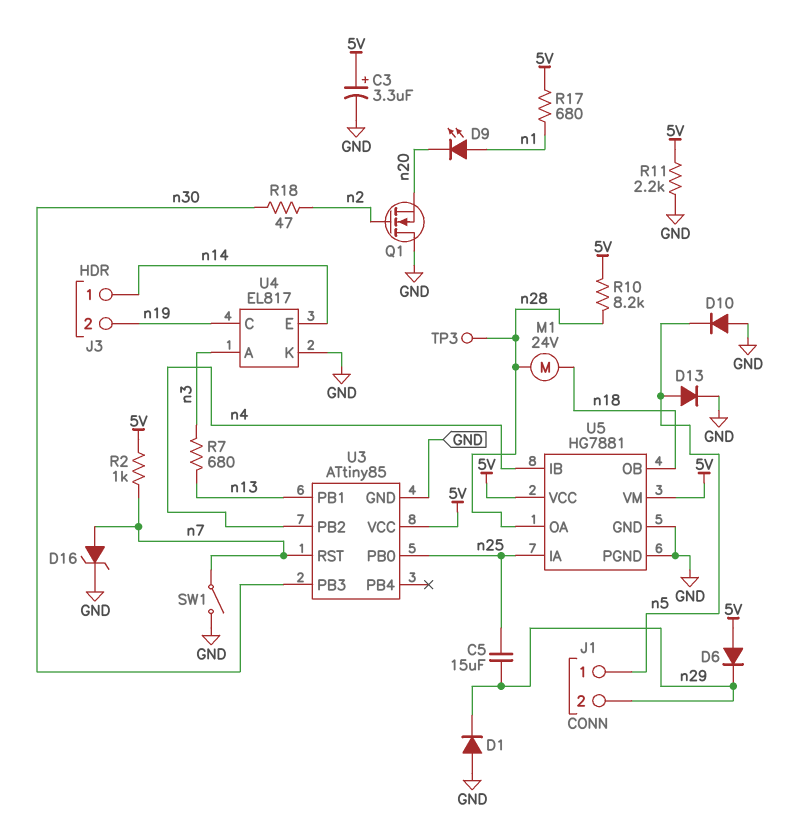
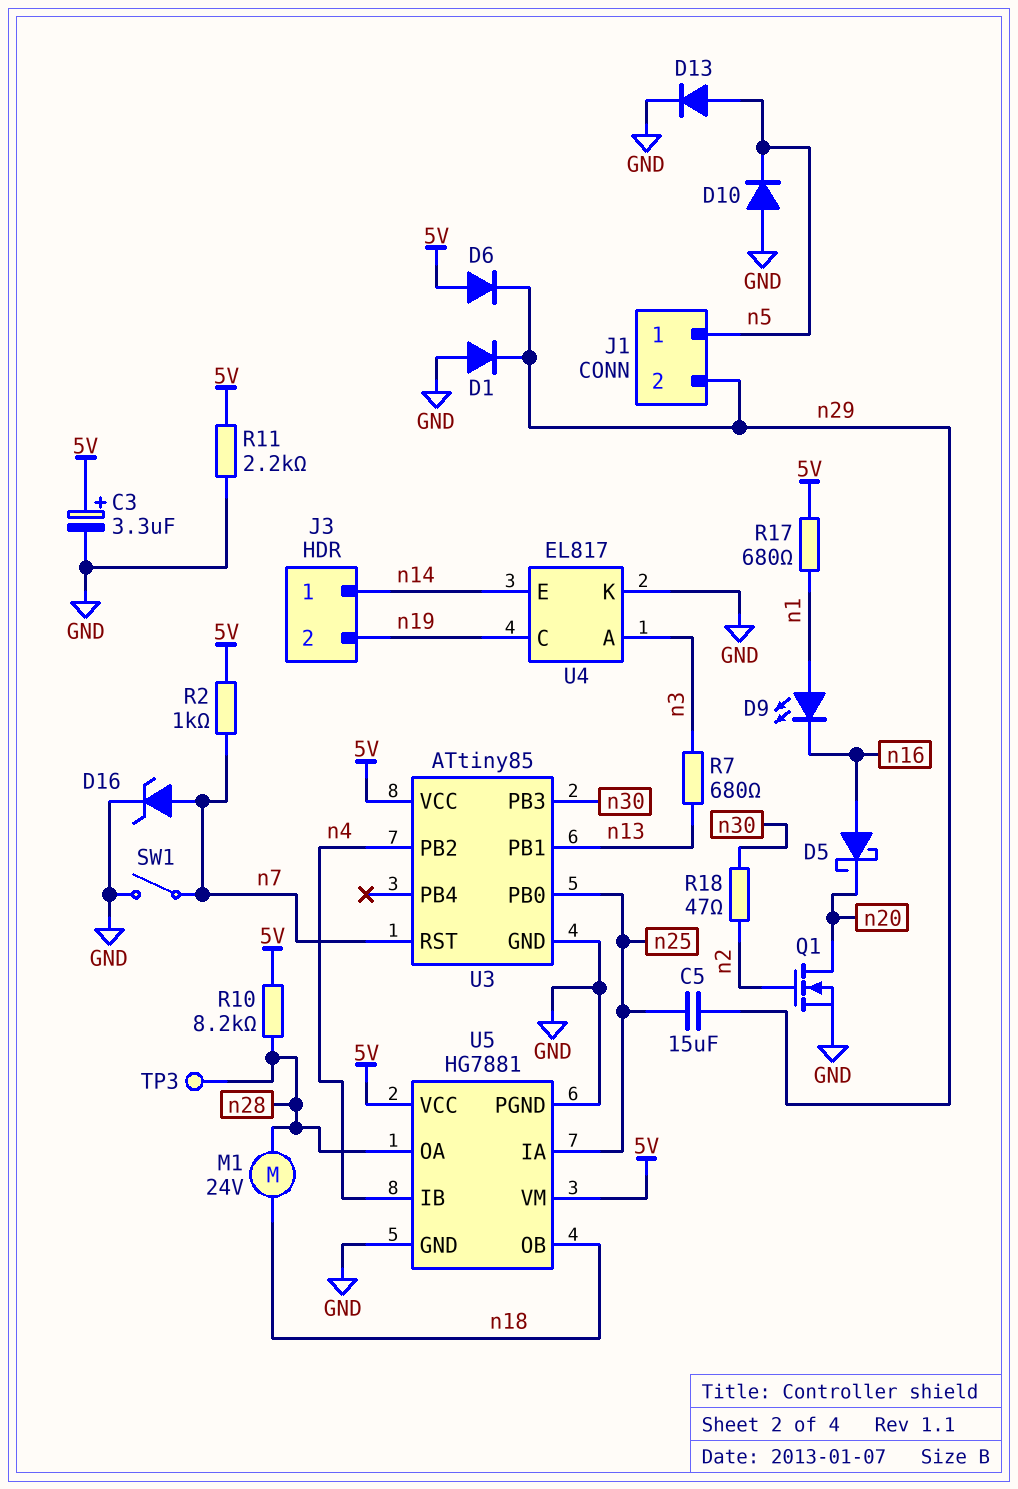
D5: none -> schottky (A n16, K n20)
D9: LED (A n1, K n20) -> LED (A n1, K n16)
Q1: NMOS (G n2, D GND, S n20) -> NMOS (G n2, D n20, S GND)

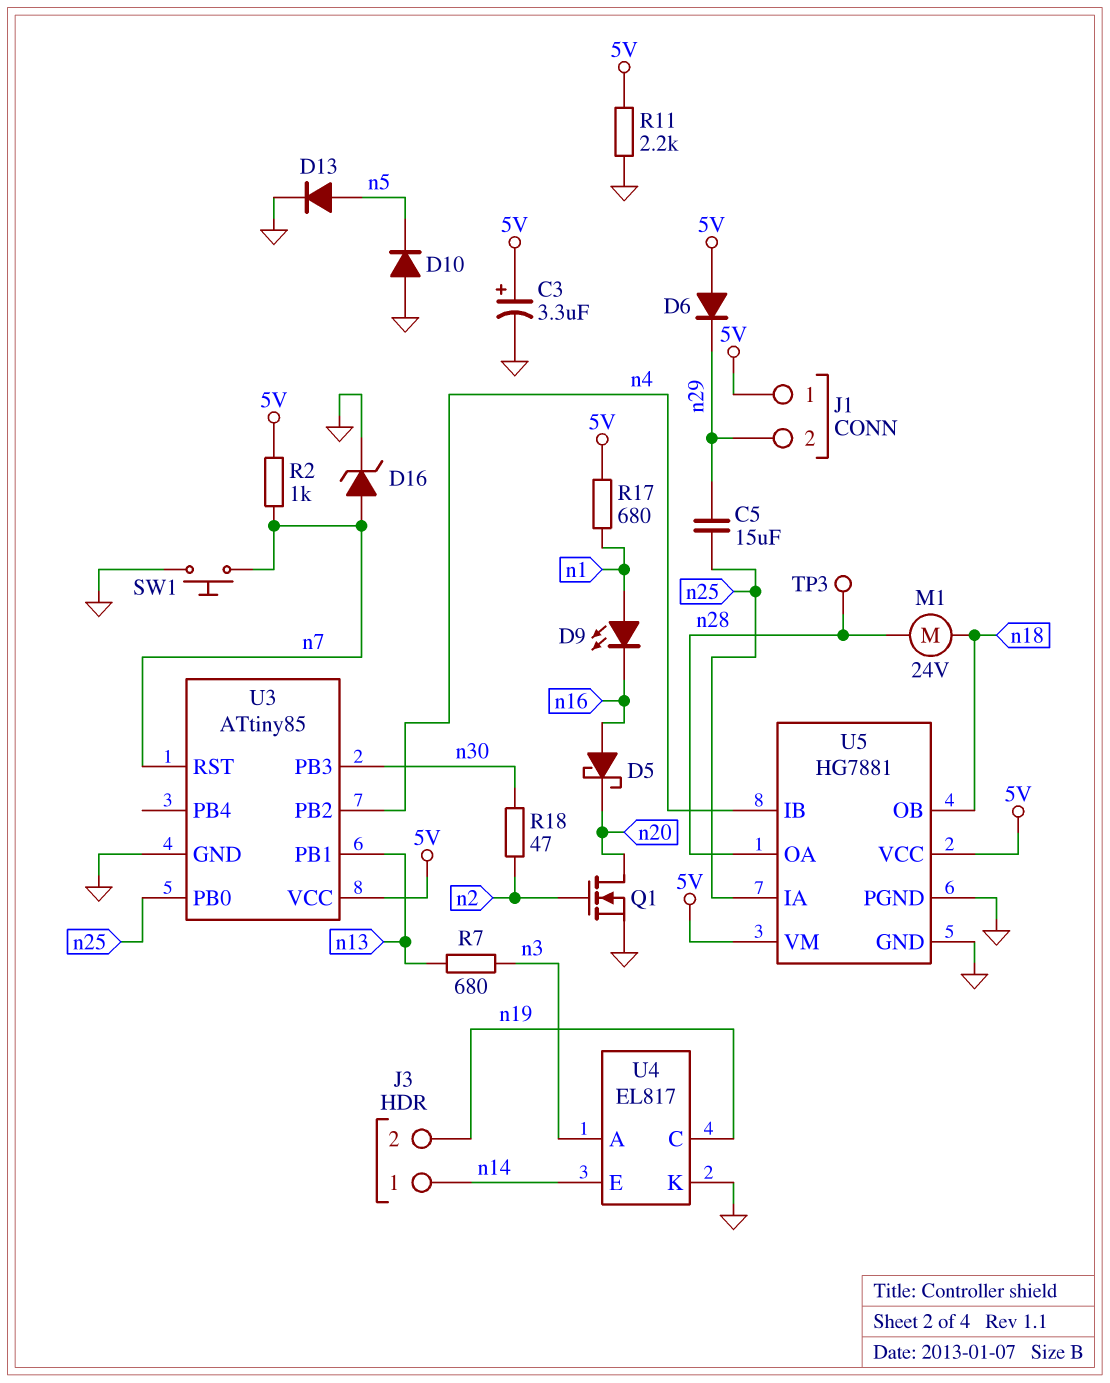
D1: diode (A GND, K n29) -> none
J1 pin 1: n5 -> 5V
R10: 8.2k (5V, n28) -> none
SW1: switch (GND, n7) -> button (GND, n7)

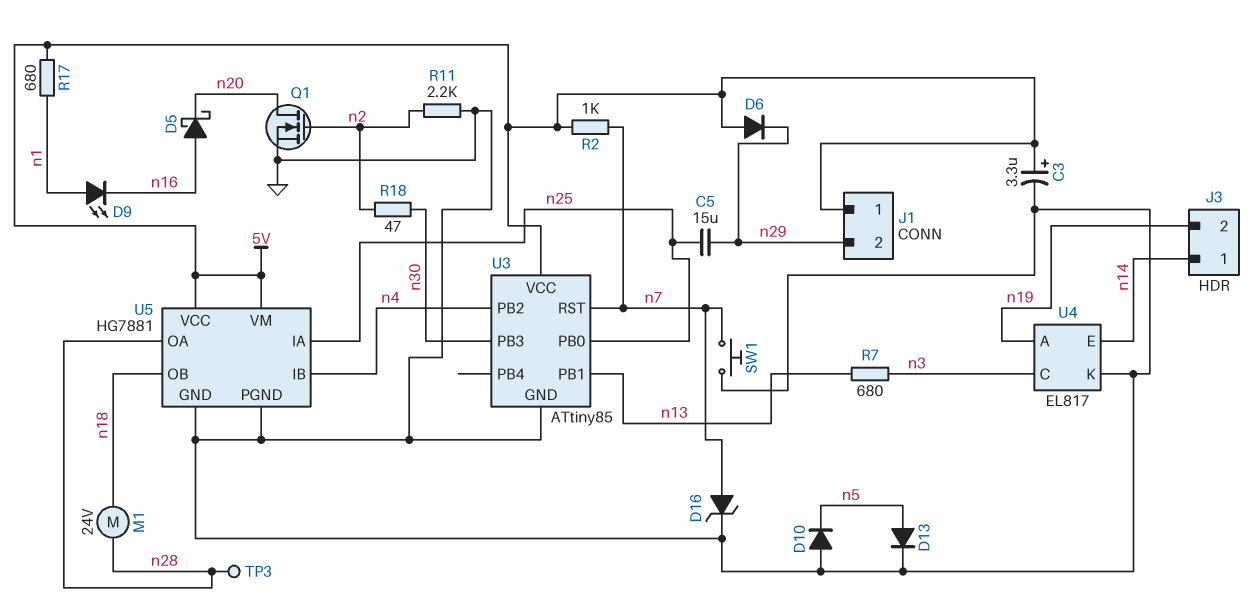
R11: 2.2k (5V, GND) -> 2.2k (GND, n2)
U4 pin A: n3 -> n19
U4 pin C: n19 -> n3

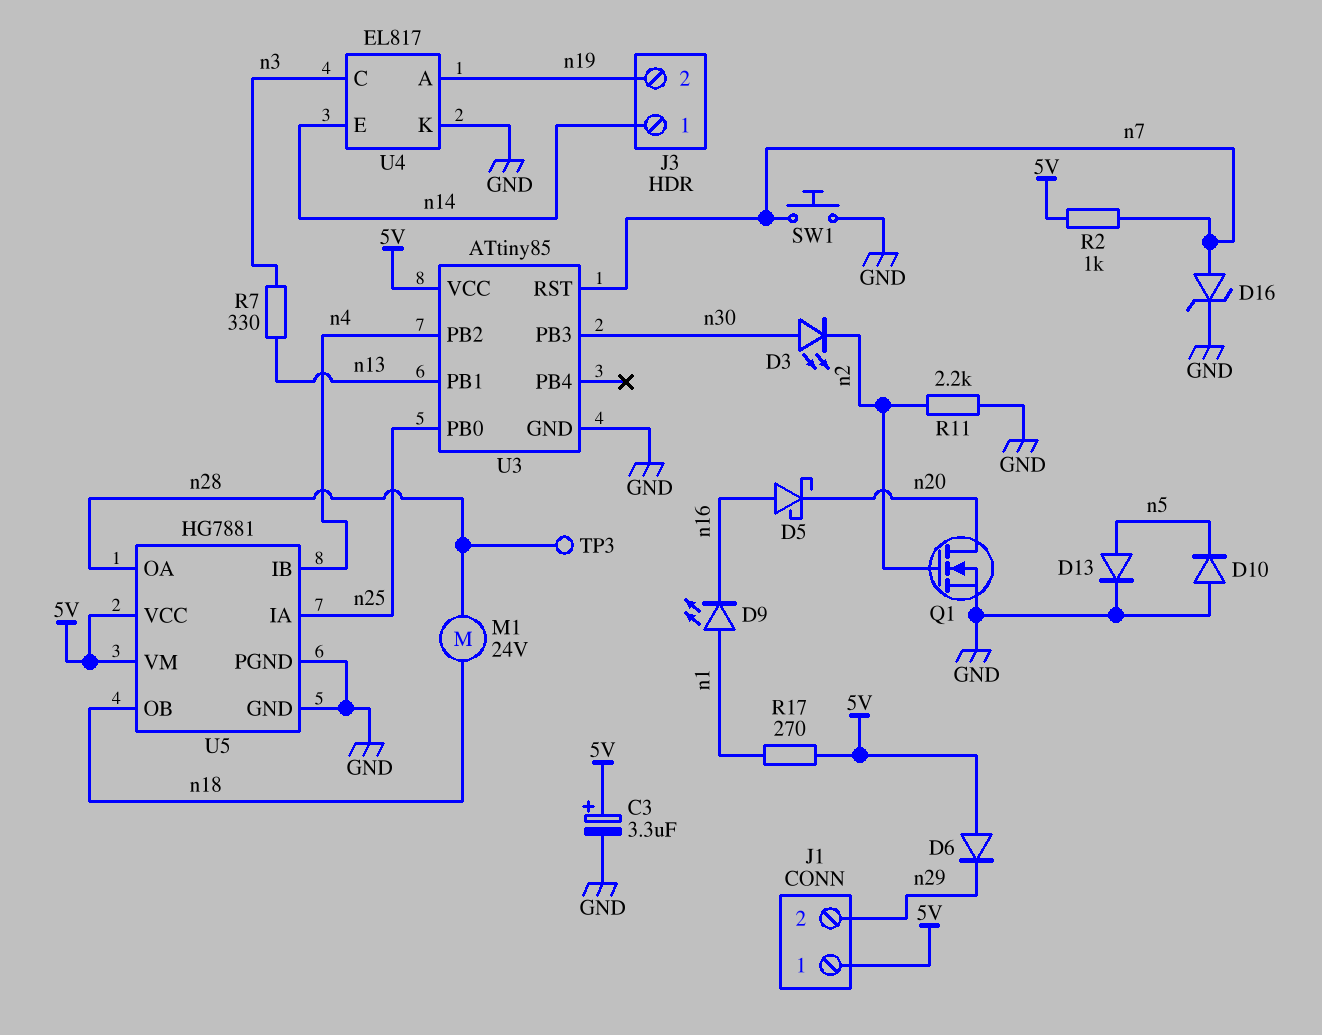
C5: 15uF (n25, n29) -> none
D3: none -> LED (A n30, K n2)
R7: 680 (n3, n13) -> 330 (n3, n13)
R17: 680 (5V, n1) -> 270 (5V, n1)
R18: 47 (n2, n30) -> none

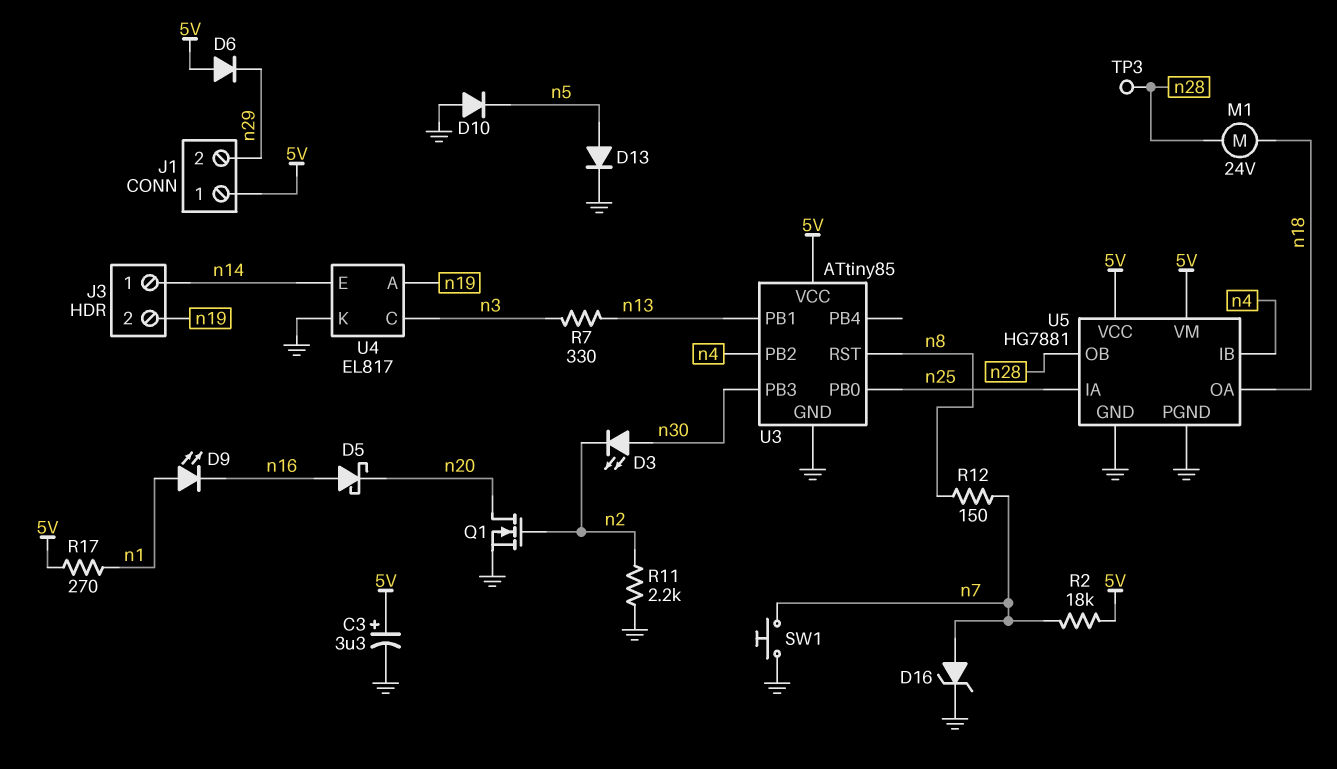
R2: 1k (5V, n7) -> 18k (5V, n7)
R12: none -> 150 (n7, n8)
U3 pin RST: n7 -> n8
U5 pin OA: n28 -> n18
U5 pin OB: n18 -> n28

